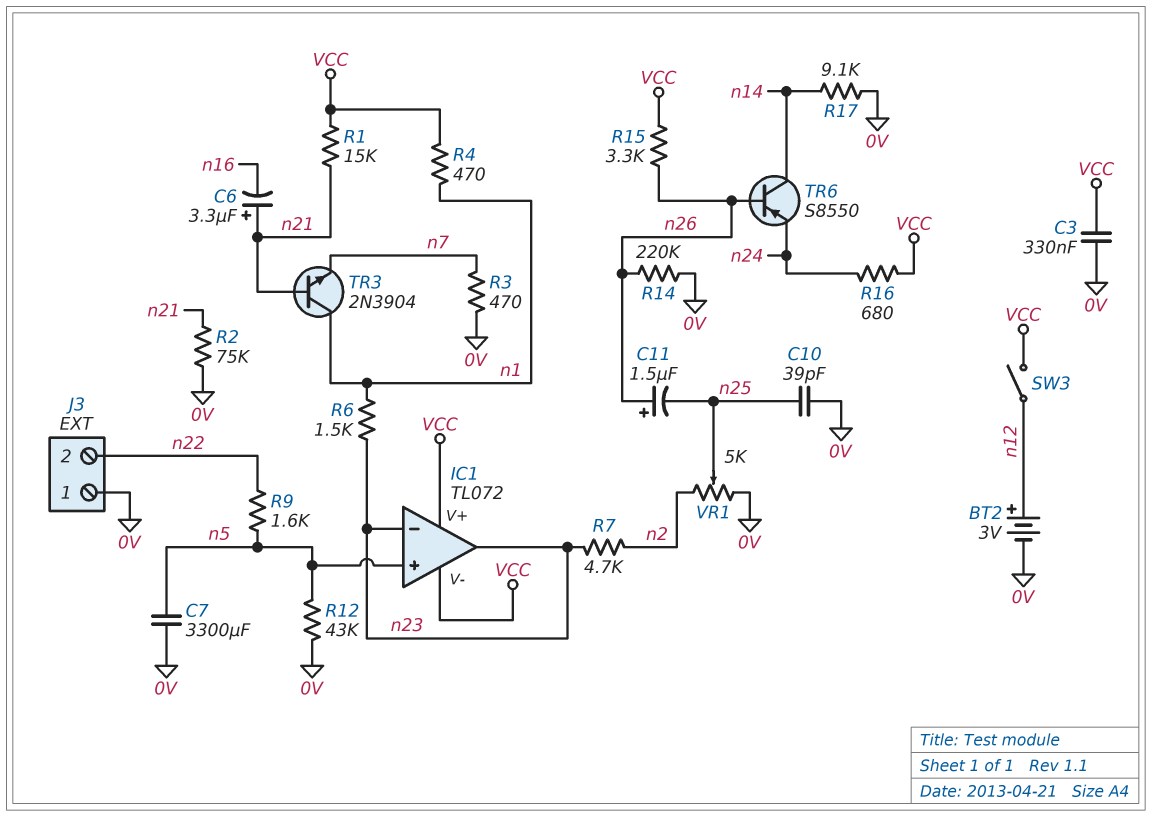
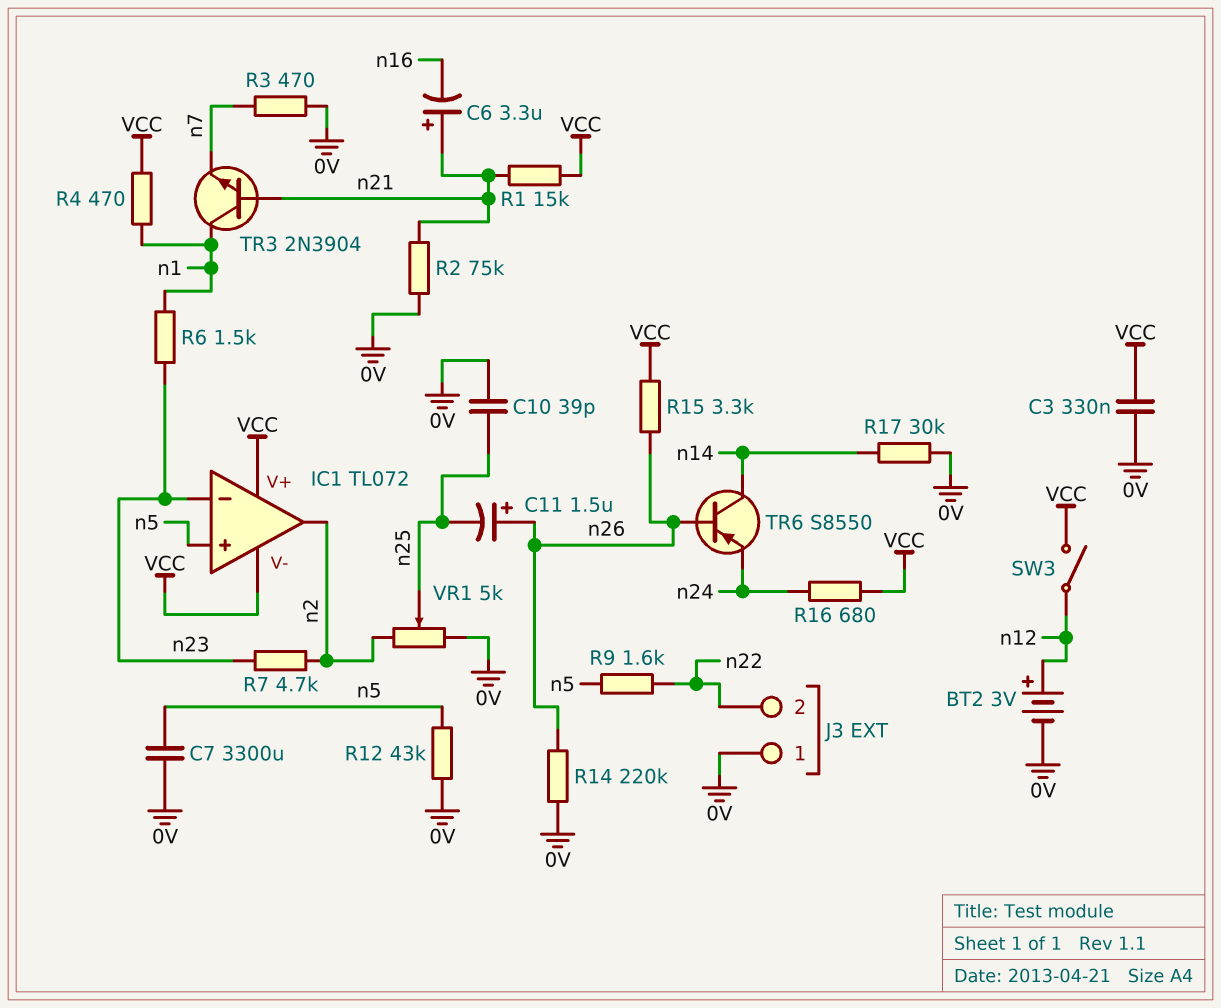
IC1 pin out: n23 -> n2
R17: 9.1k (0V, n14) -> 30k (0V, n14)

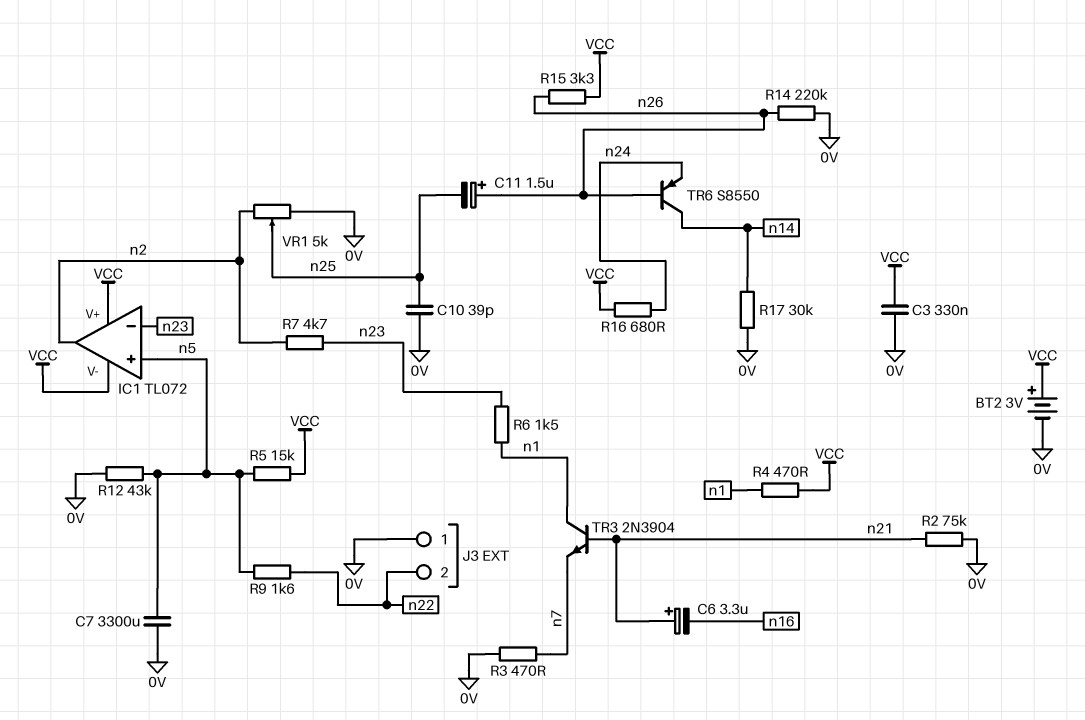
BT2: 3V (plus n12, minus 0V) -> 3V (plus VCC, minus 0V)
R1: 15k (VCC, n21) -> none
R5: none -> 15k (VCC, n5)
SW3: switch (VCC, n12) -> none

